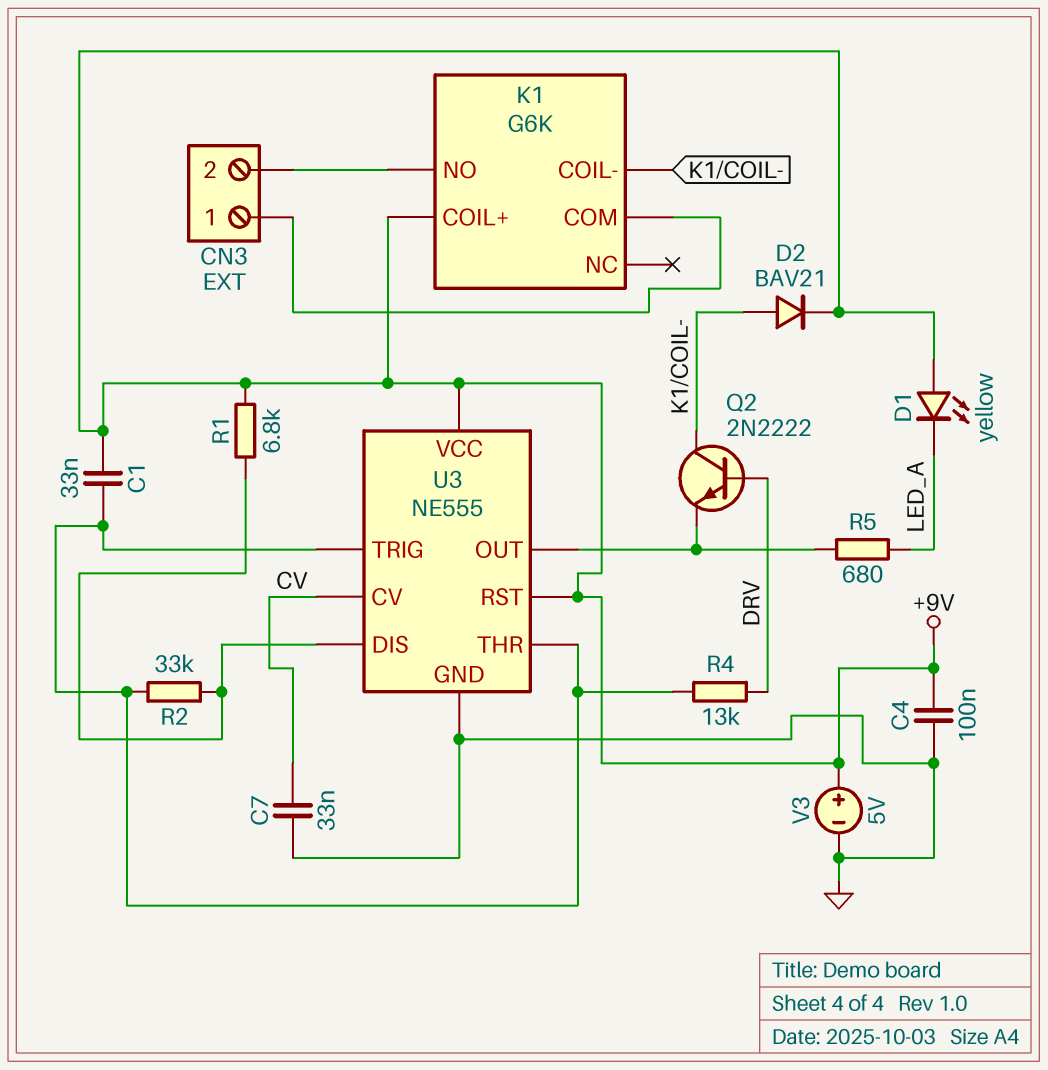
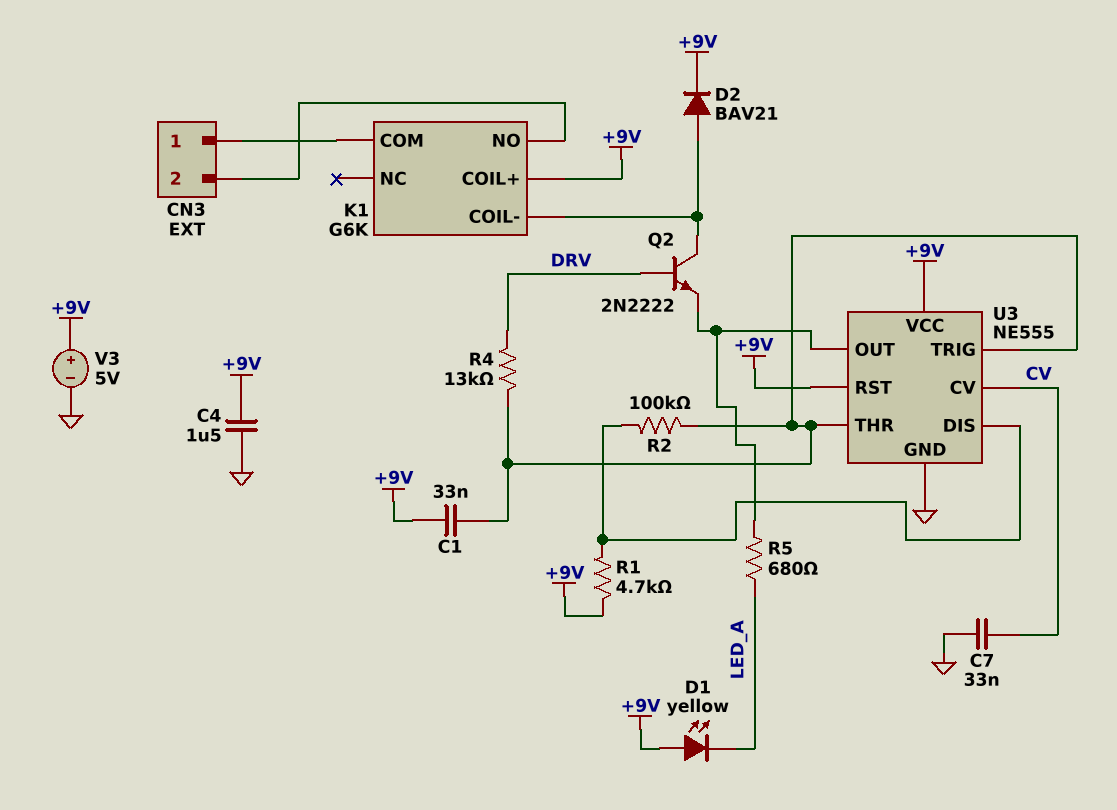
C4: 100nF (+9V, GND) -> 1.5uF (+9V, GND)
R1: 6.8k (+9V, U3/DIS) -> 4.7k (+9V, U3/DIS)
R2: 33k (U3/DIS, U3/THR) -> 100k (U3/DIS, U3/THR)

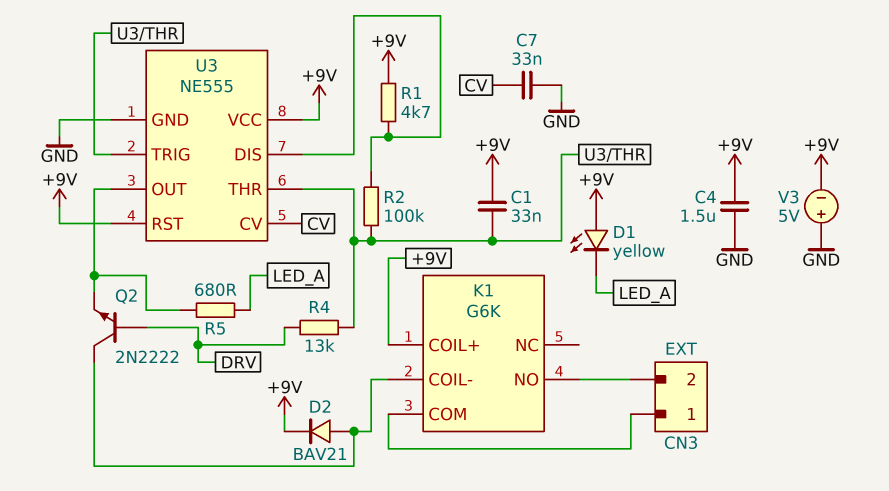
V3: 5V (plus +9V, minus GND) -> 5V (plus GND, minus +9V)

